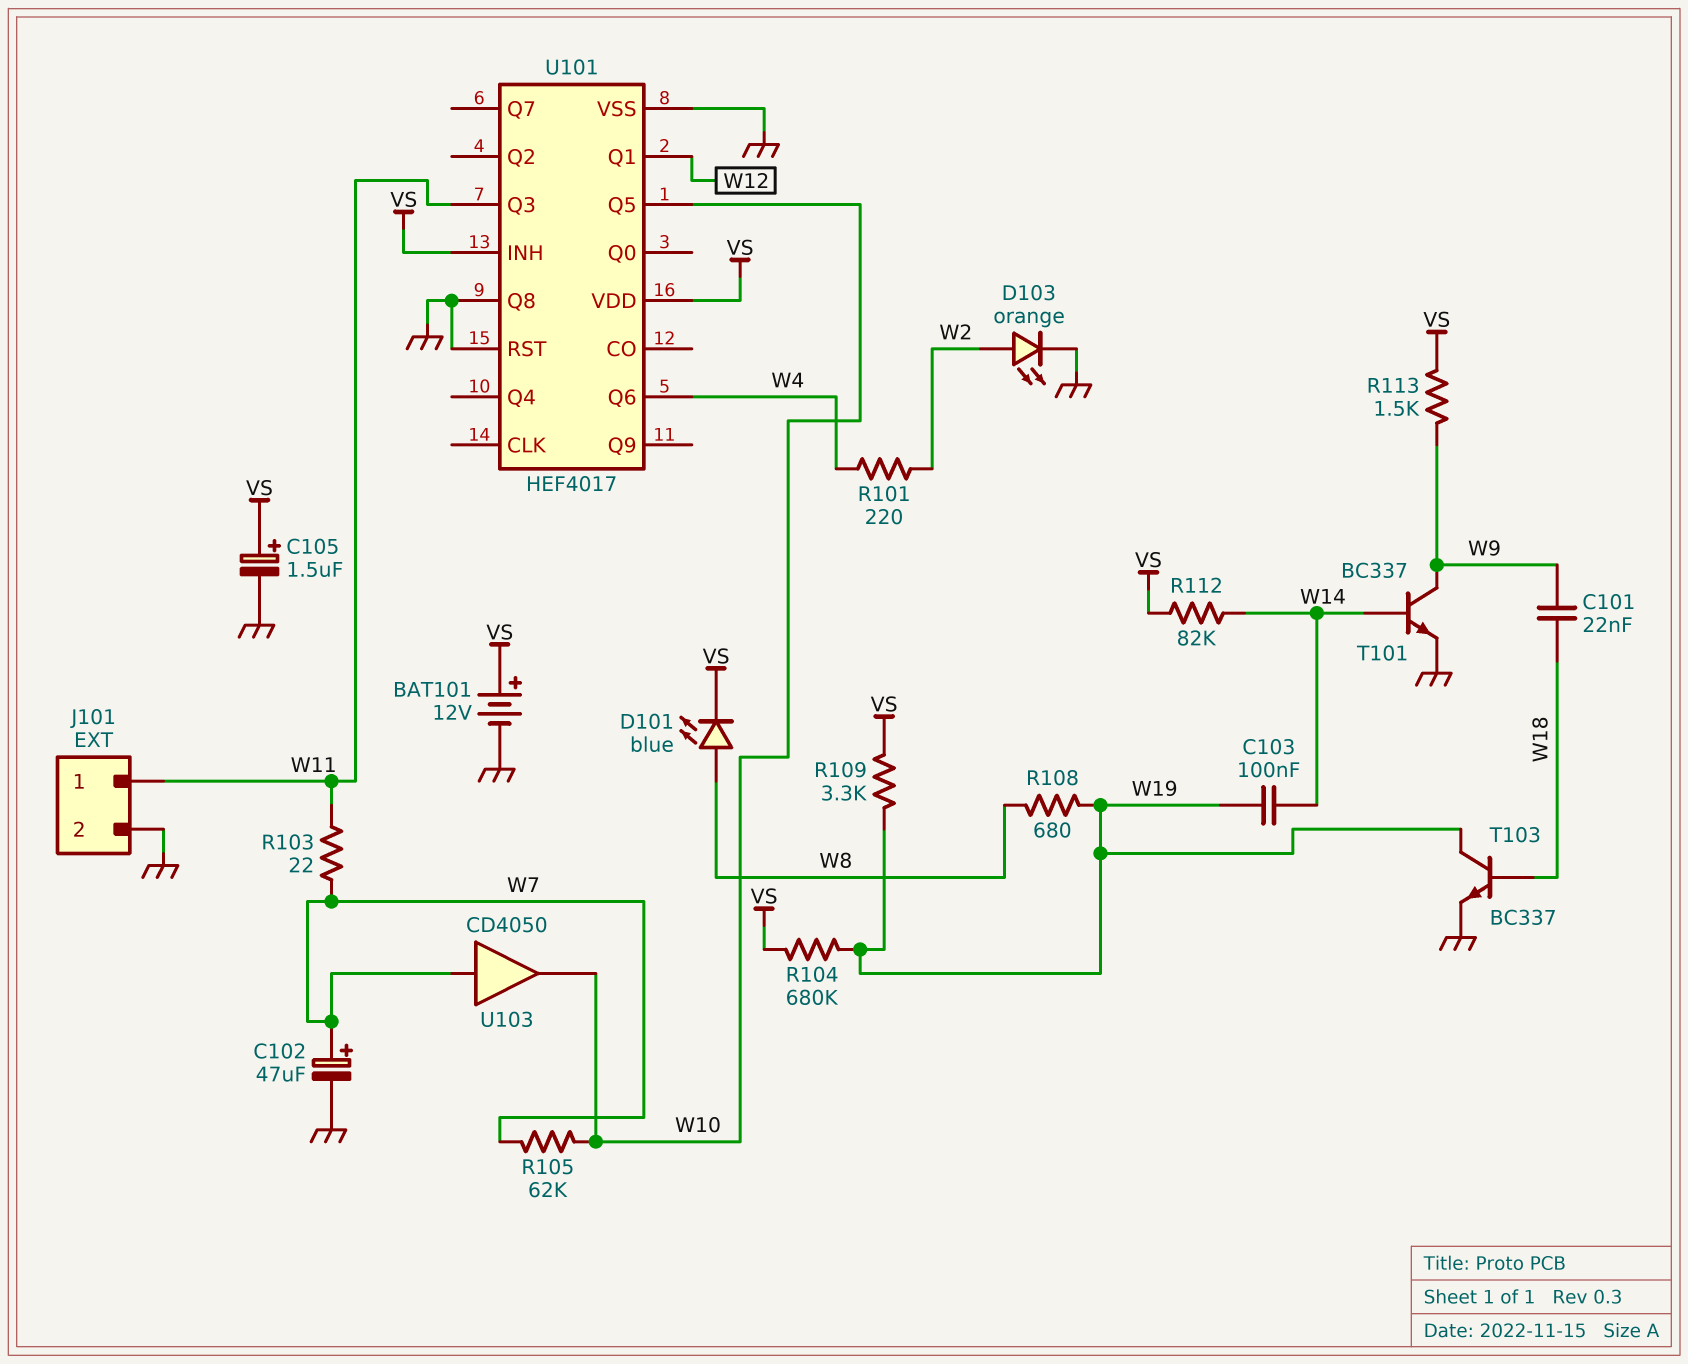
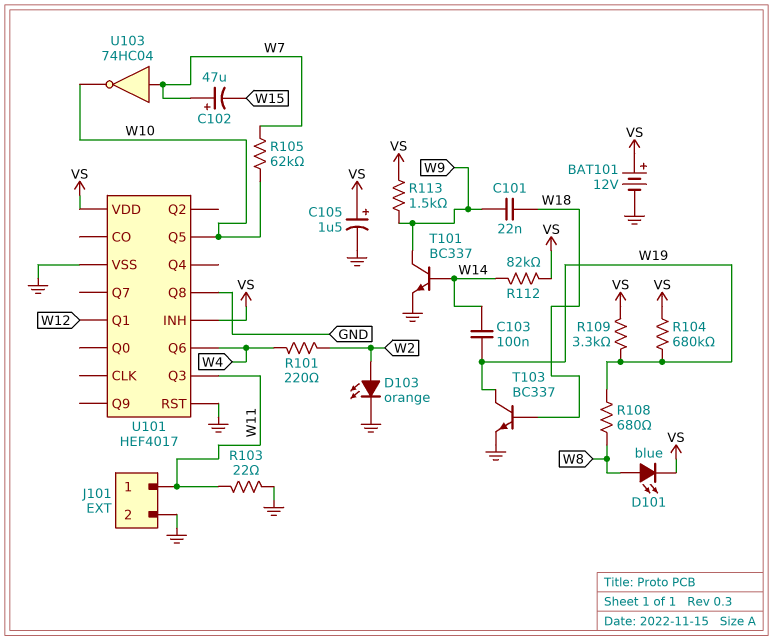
C102: 47uF (plus W7, minus GND) -> 47uF (plus W7, minus W15)
R103: 22 (W7, W11) -> 22 (GND, W11)
U103: buffer CD4050 (in W7, out W10) -> NOT 74HC04 (in W7, out W10)

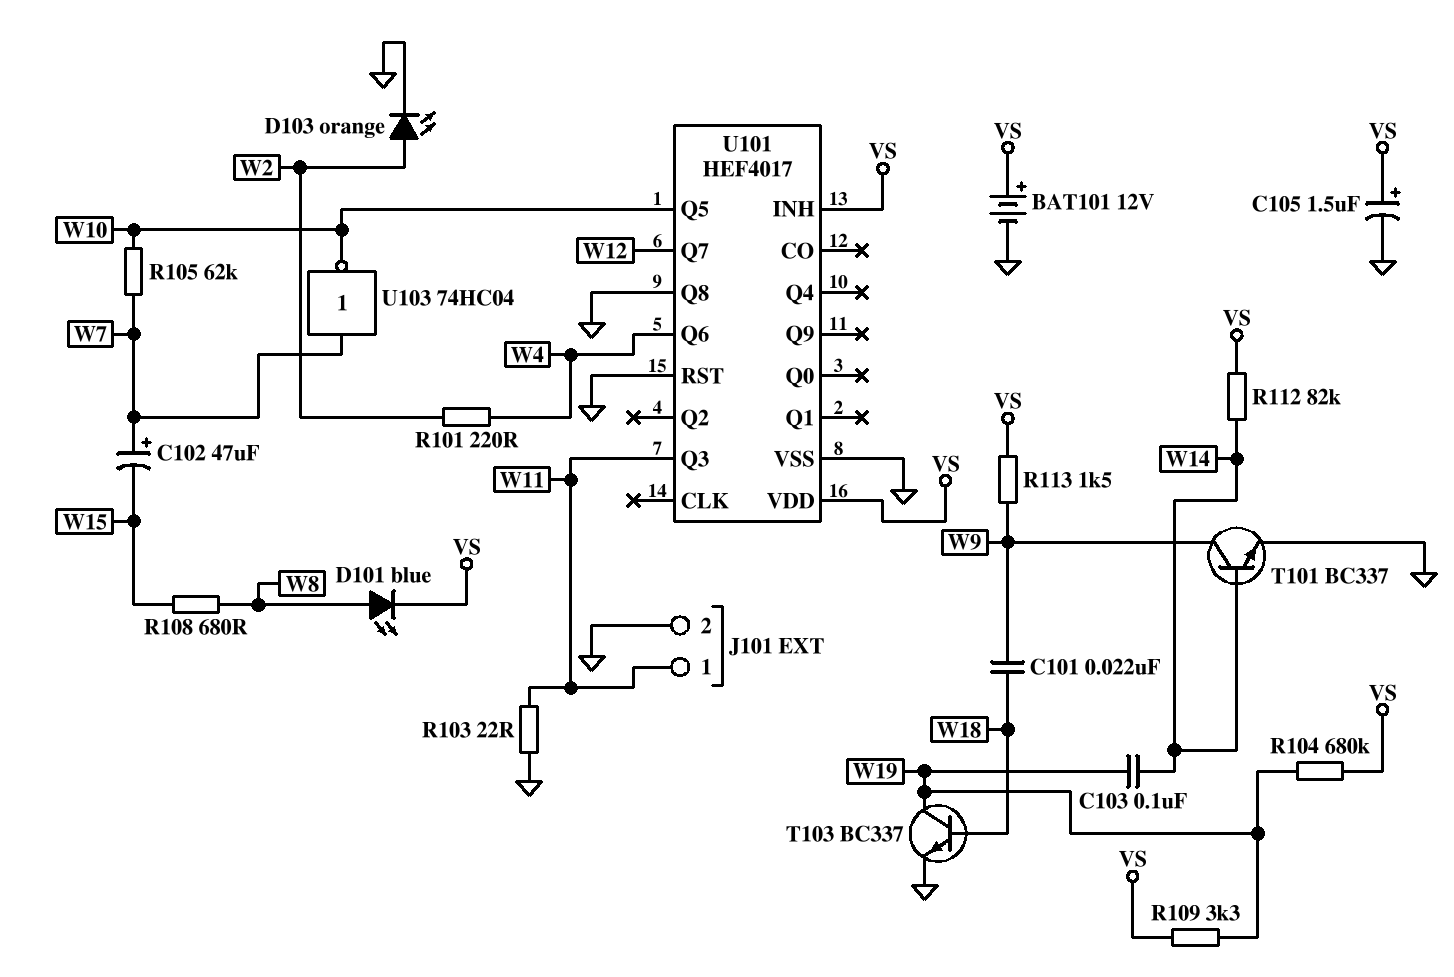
R108: 680 (W8, W19) -> 680 (W8, W15)
U101 pin Q1: W12 -> none
U101 pin Q7: none -> W12

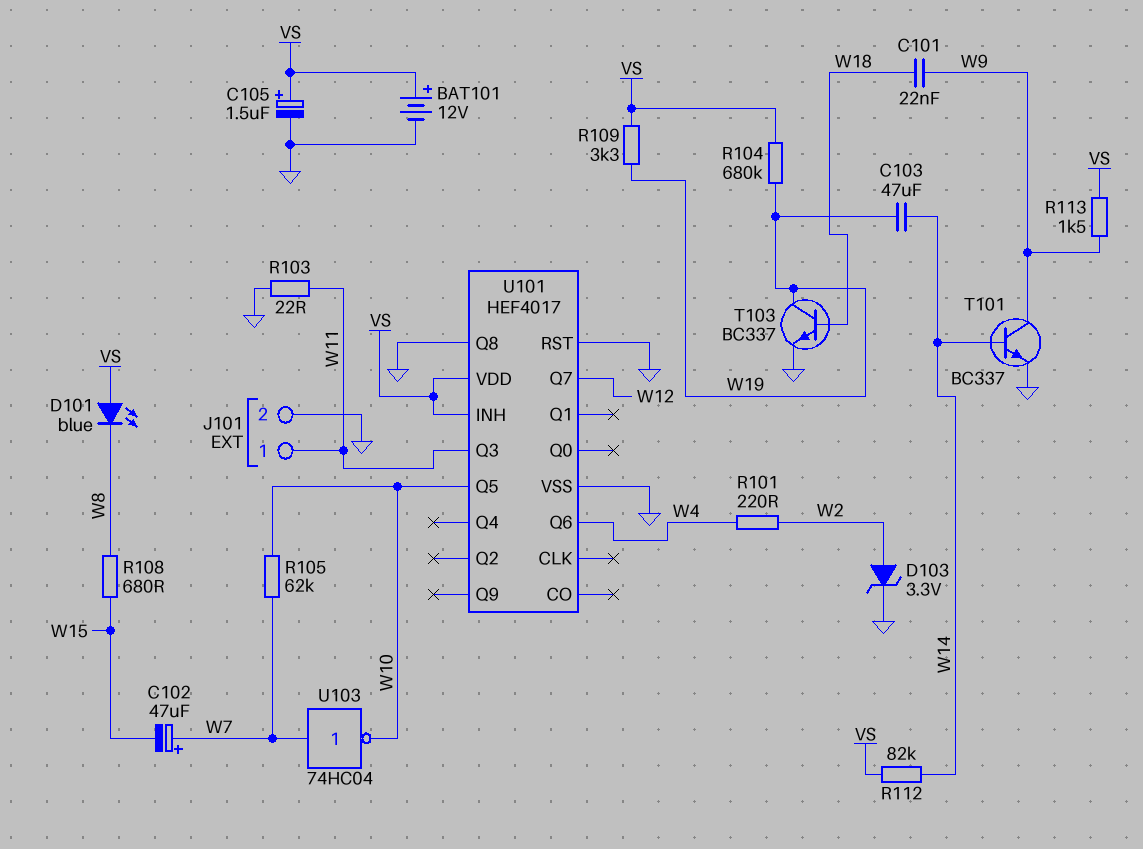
C103: 100nF (W14, W19) -> 47uF (W14, W19)
D101: LED blue (A W8, K VS) -> LED blue (A VS, K W8)
D103: LED orange (A W2, K GND) -> zener 3.3V (A W2, K GND)

